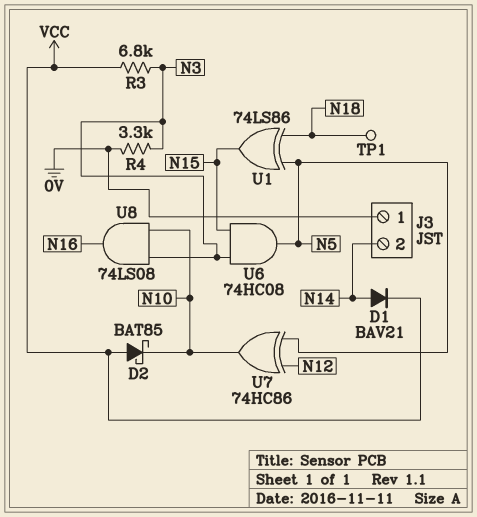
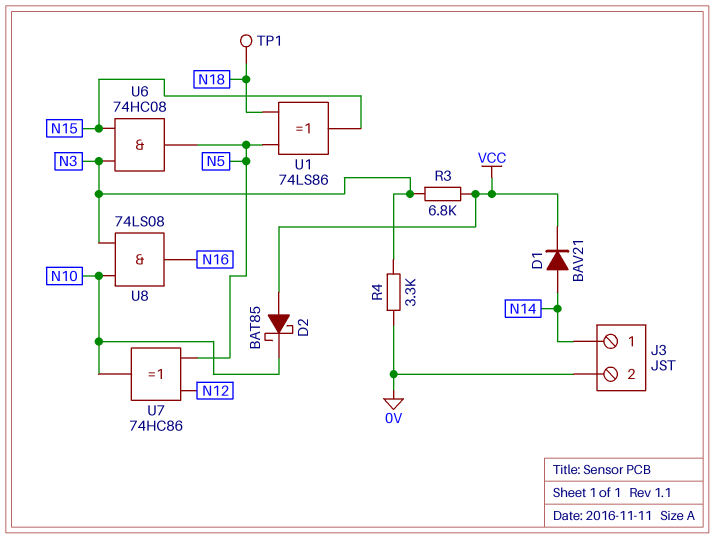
J3 pin 1: 0V -> N14
J3 pin 2: N14 -> 0V

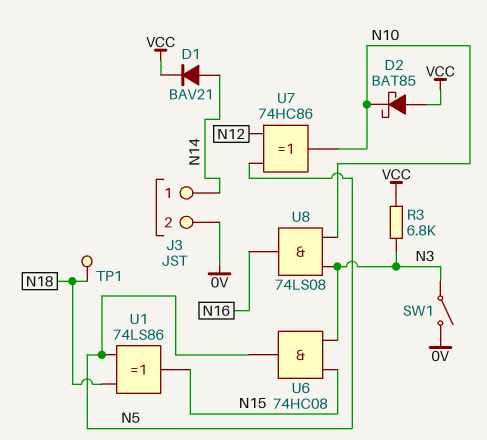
R4: 3.3k (0V, N3) -> none
SW1: none -> switch (0V, N3)

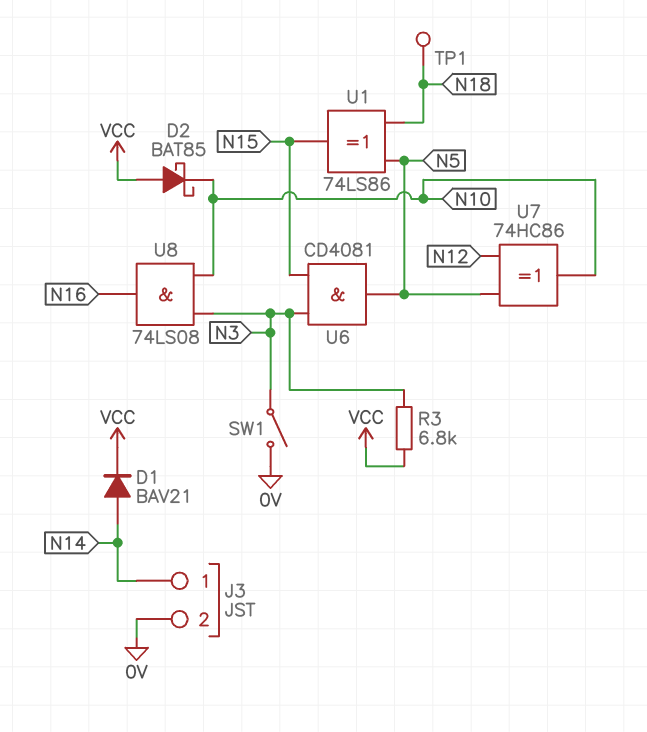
U6: AND 74HC08 (in N3, in N15, out N5) -> AND CD4081 (in N3, in N15, out N5)

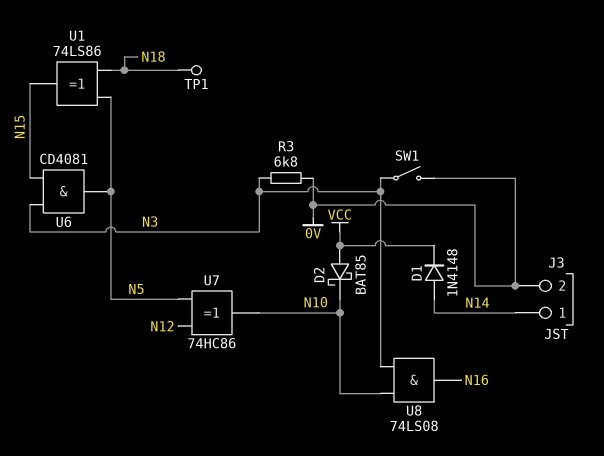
D1: diode BAV21 (A N14, K VCC) -> diode 1N4148 (A N14, K VCC)
R3: 6.8k (N3, VCC) -> 6.8k (0V, N3)

